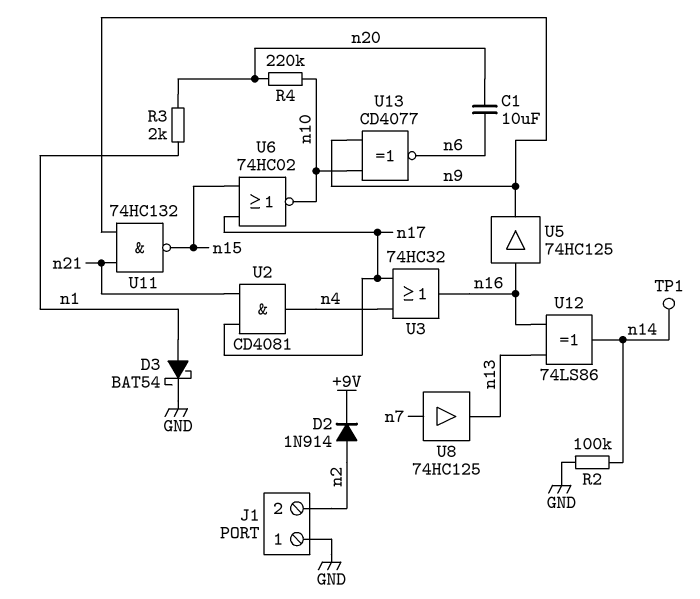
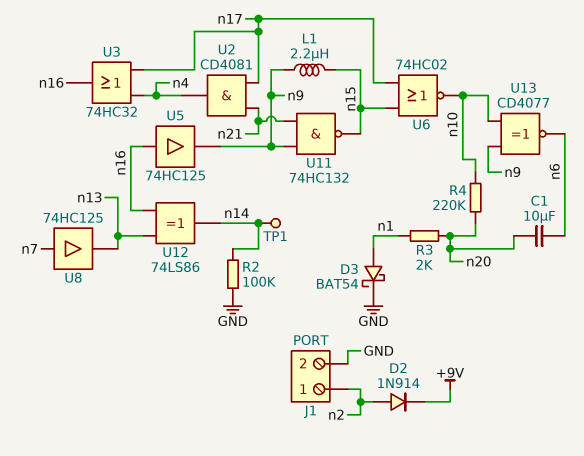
J1 pin 1: GND -> n2
J1 pin 2: n2 -> GND
L1: none -> 2.2uH (n9, n15)

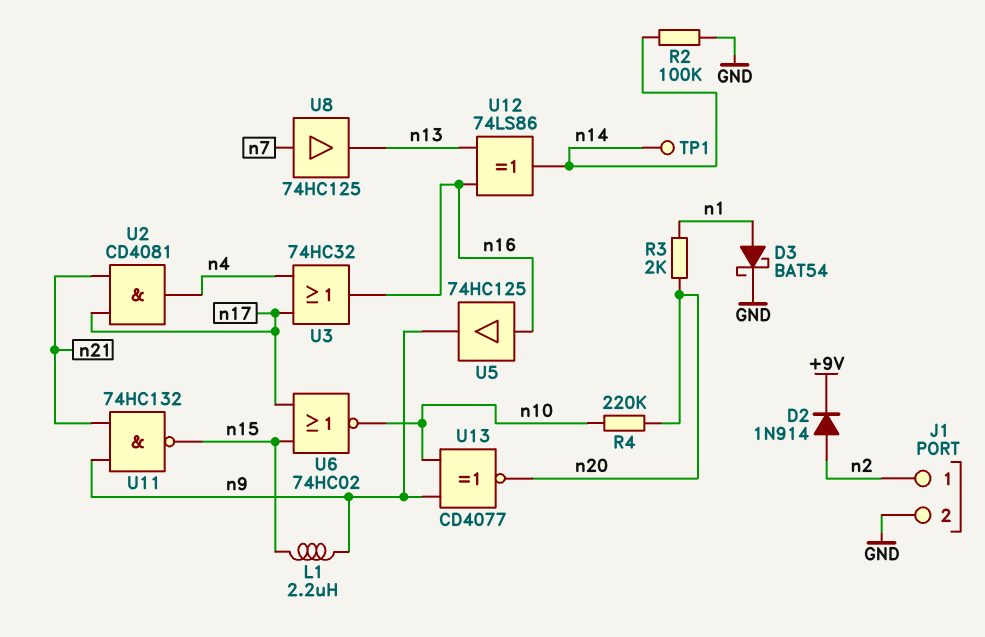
C1: 10uF (n6, n20) -> none
U13: XNOR CD4077 (in n9, in n10, out n6) -> XNOR CD4077 (in n9, in n10, out n20)

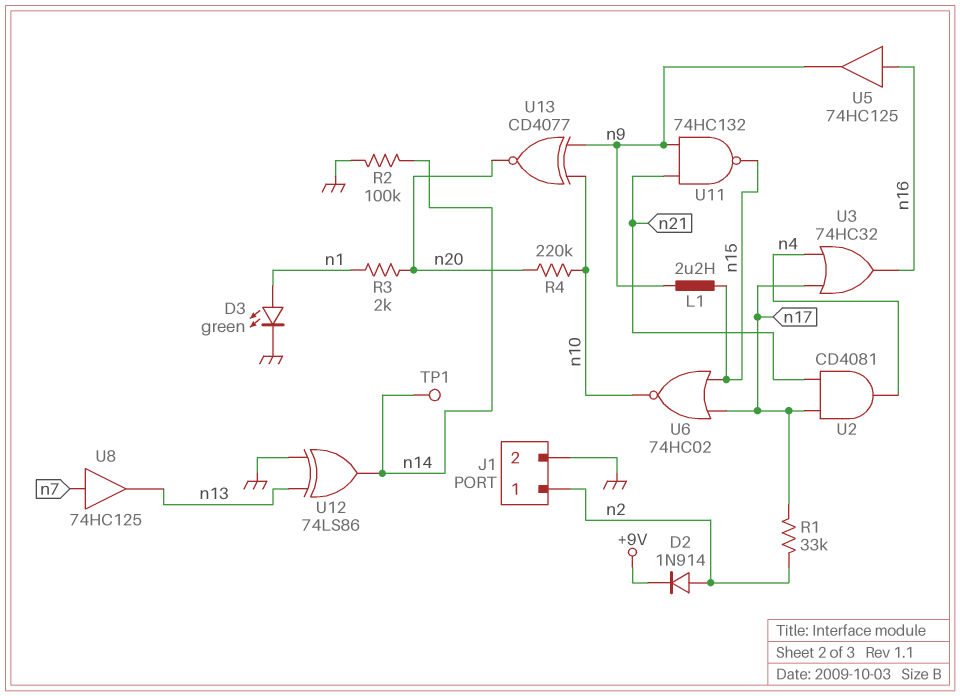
D3: schottky BAT54 (A n1, K GND) -> LED green (A n1, K GND)
R1: none -> 33k (n2, n17)
U12: XOR 74LS86 (in n13, in n16, out n14) -> XOR 74LS86 (in GND, in n13, out n14)

